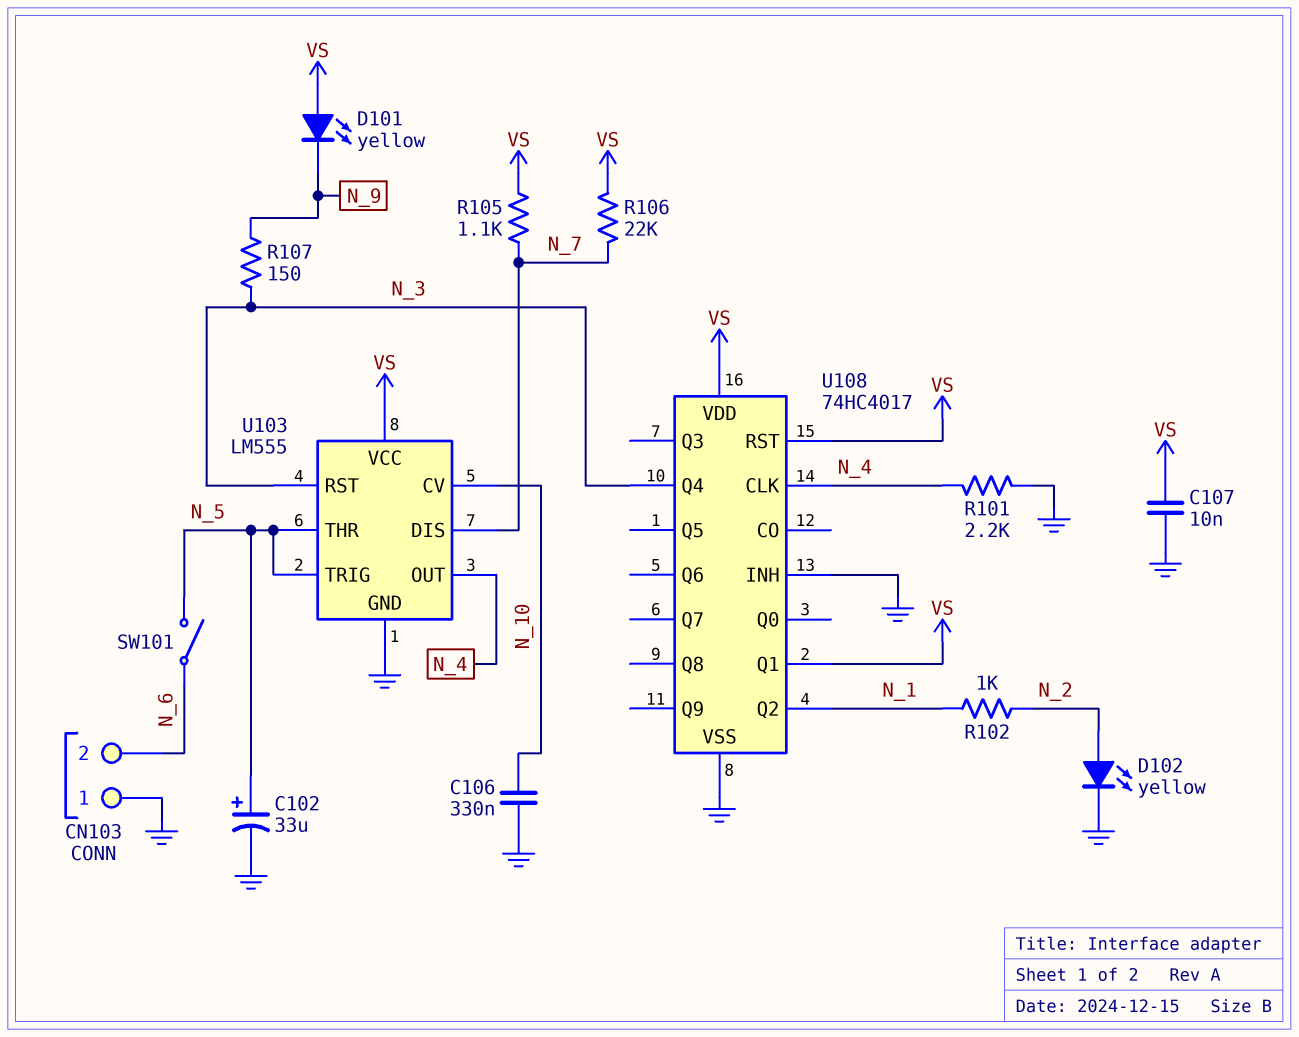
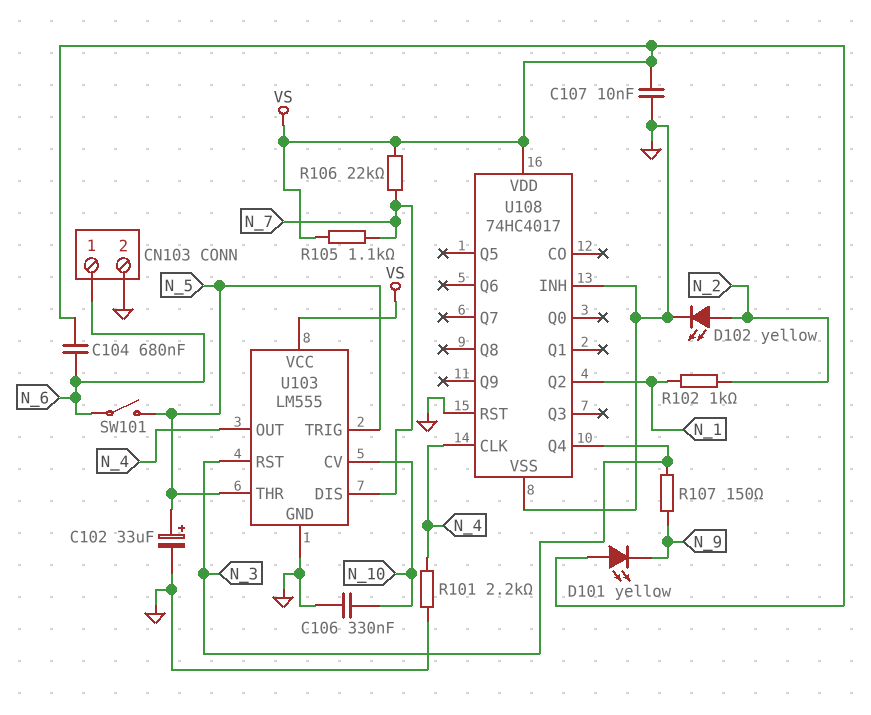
C104: none -> 680nF (N_6, VS)
CN103 pin 1: GND -> N_6
CN103 pin 2: N_6 -> GND
U108 pin Q1: VS -> none
U108 pin RST: VS -> GND

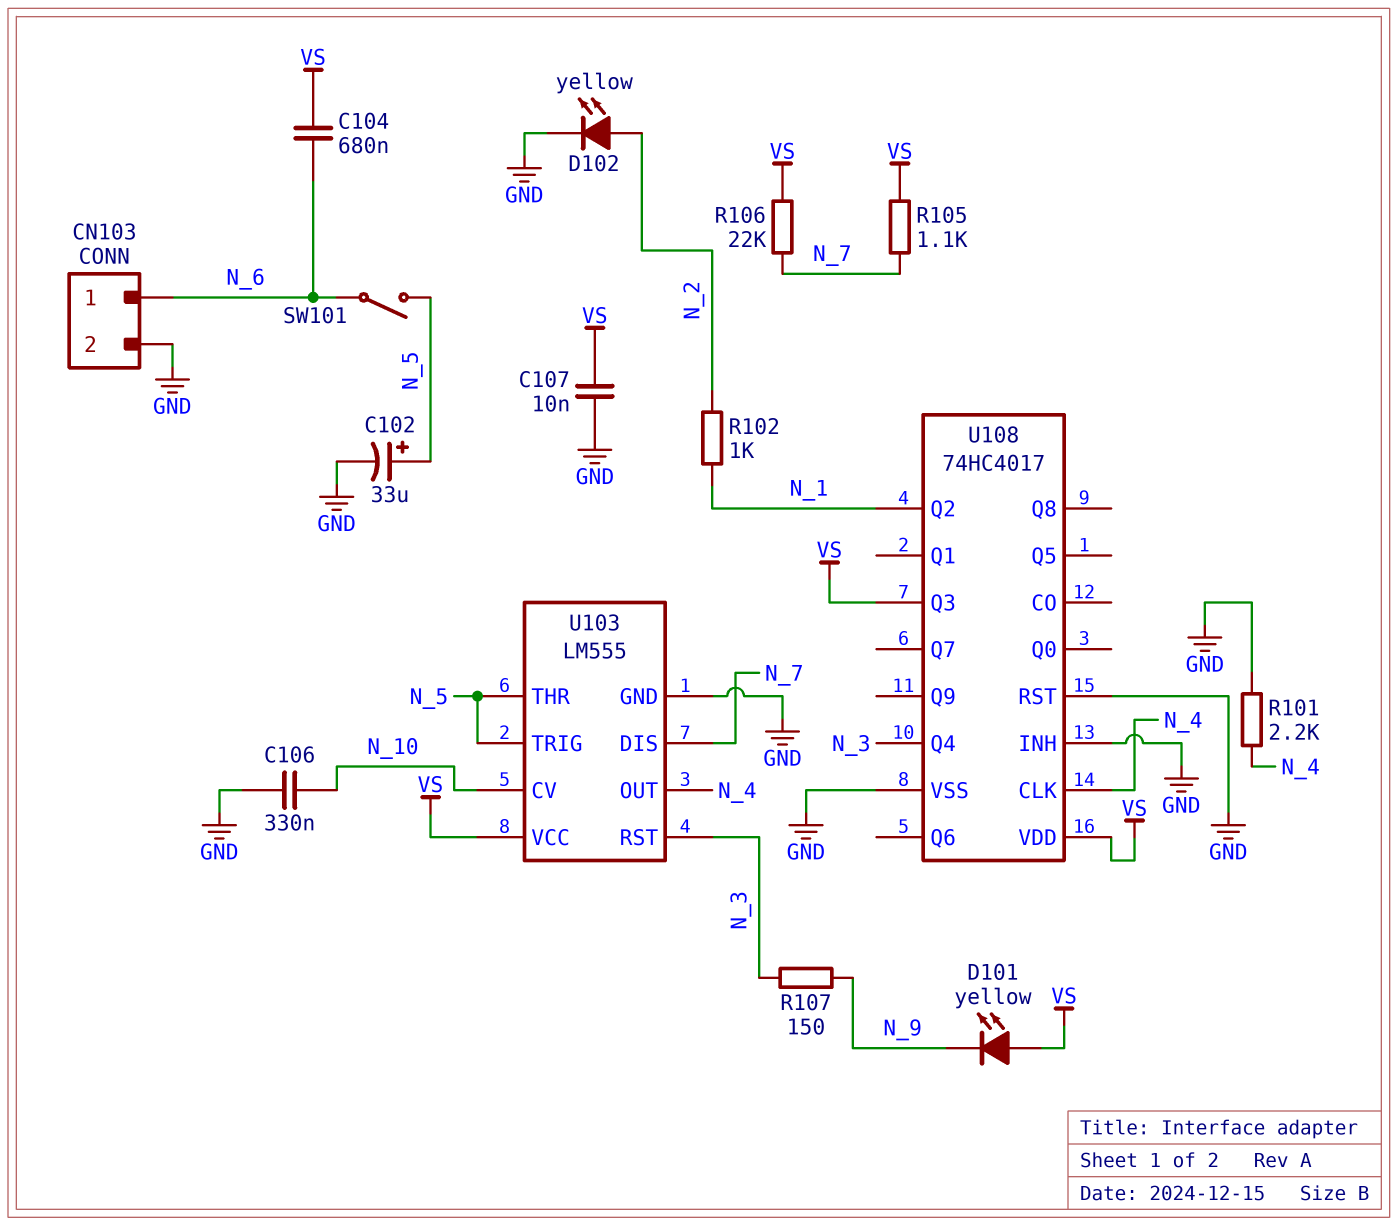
U108 pin Q3: none -> VS

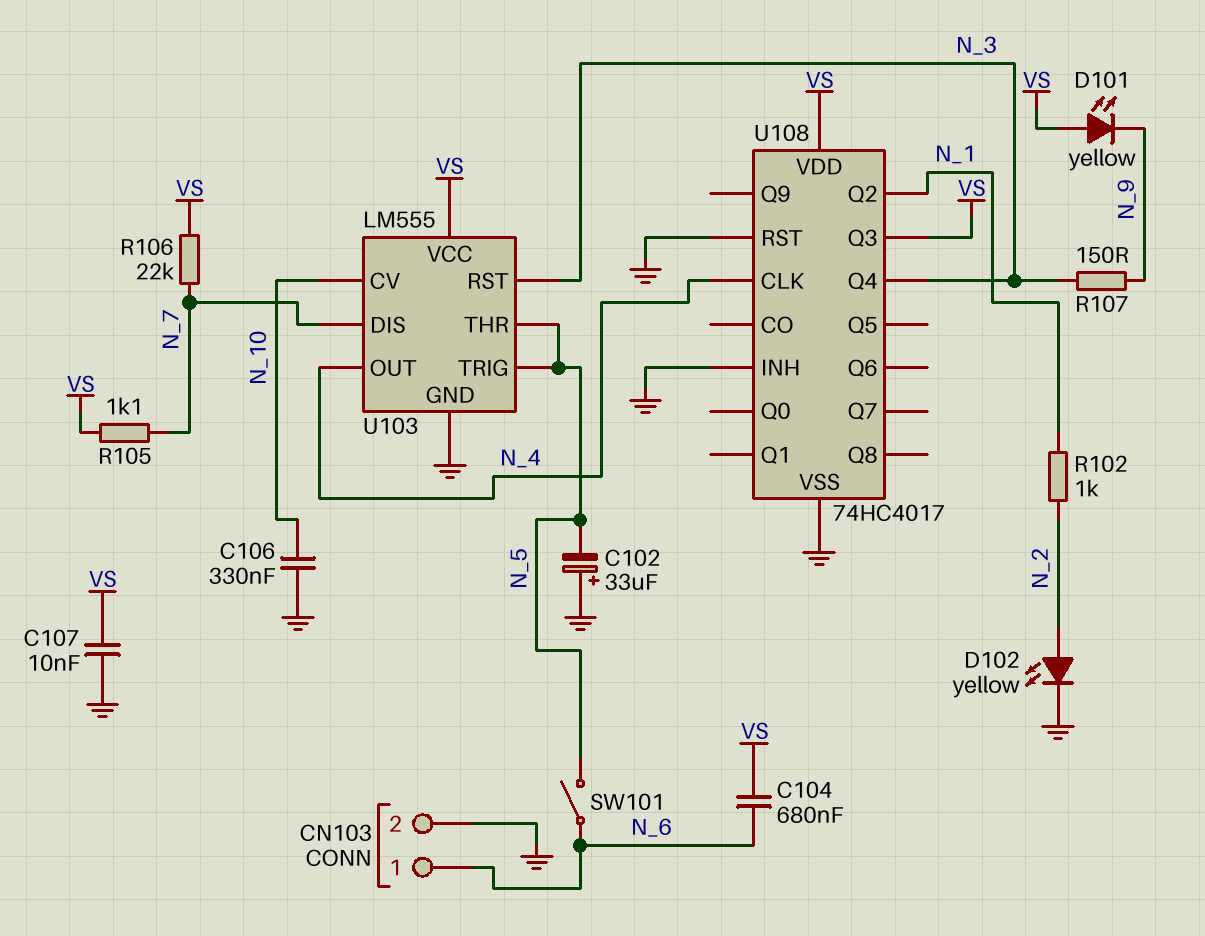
C102: 33uF (plus N_5, minus GND) -> 33uF (plus GND, minus N_5)
R101: 2.2k (GND, N_4) -> none

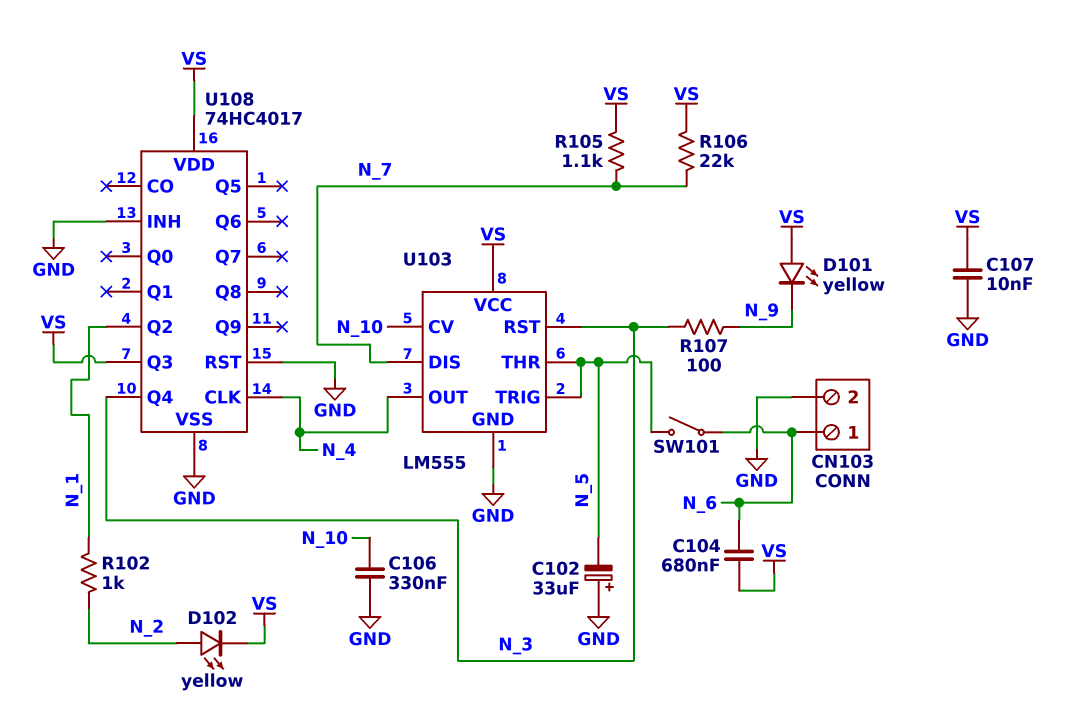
D102: LED yellow (A N_2, K GND) -> LED yellow (A N_2, K VS)
R107: 150 (N_3, N_9) -> 100 (N_3, N_9)

